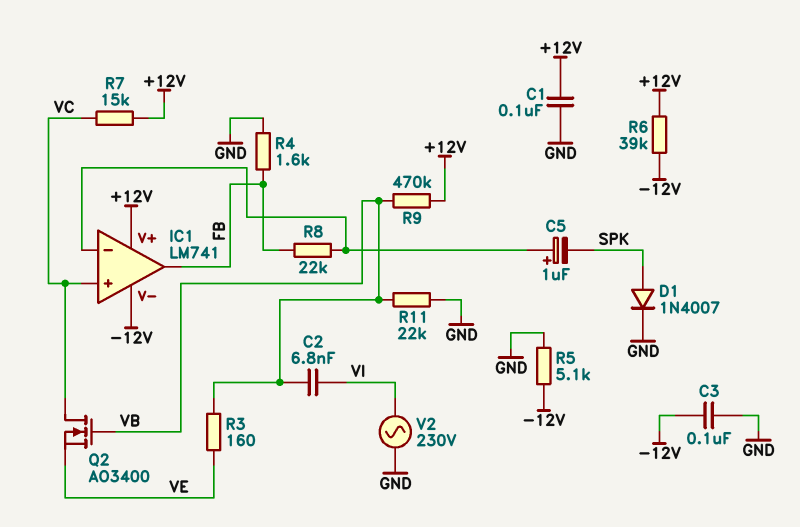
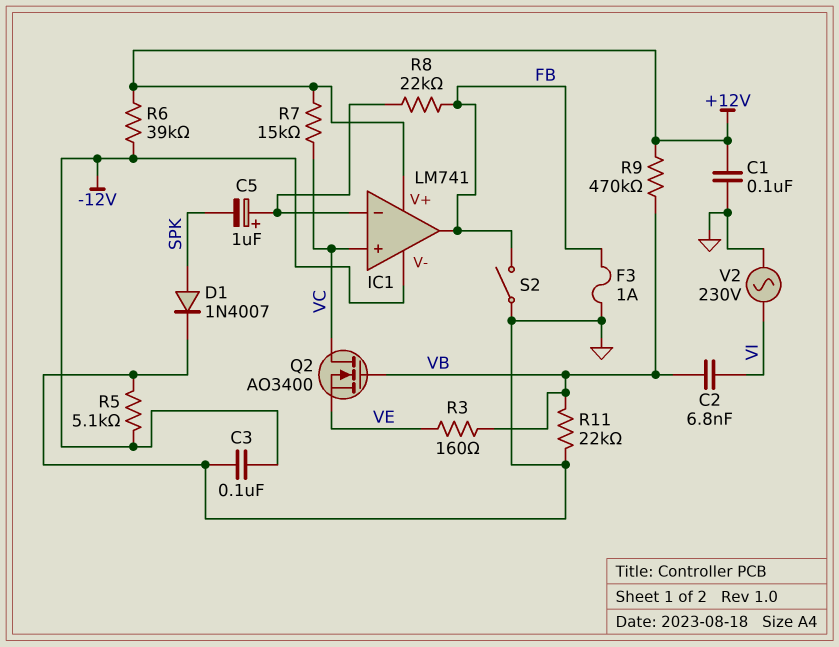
F3: none -> 1A (FB, GND)
R4: 1.6k (FB, GND) -> none
S2: none -> switch (FB, GND)

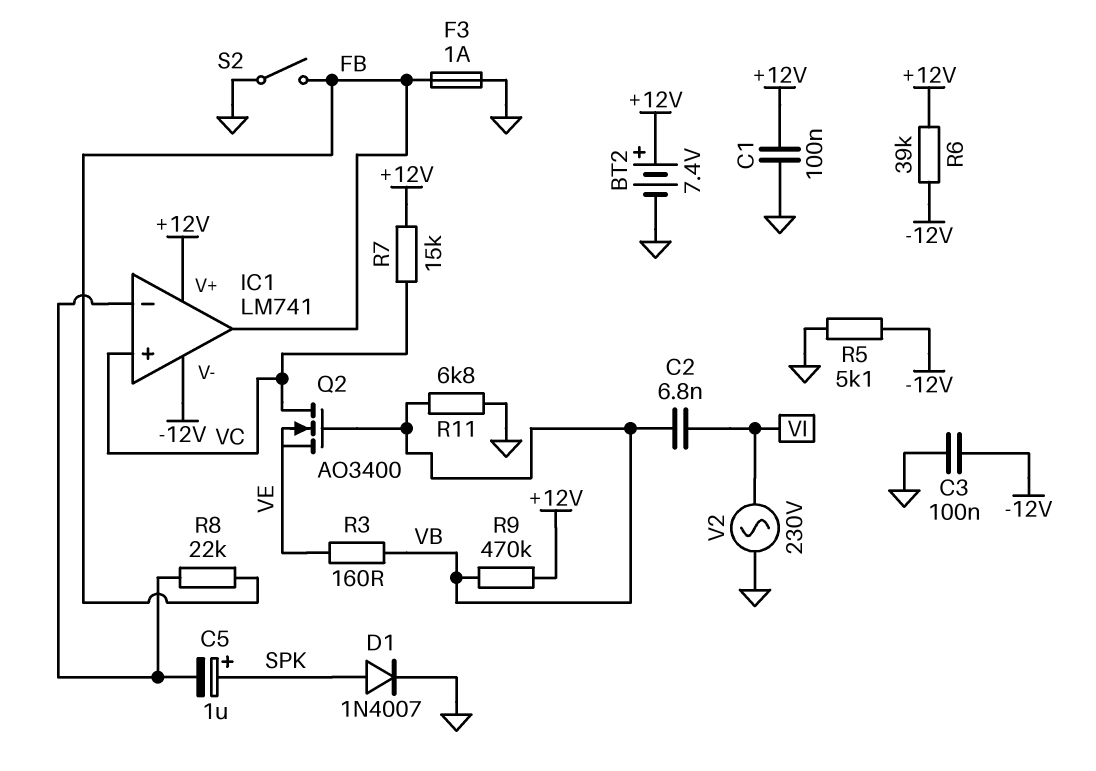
BT2: none -> 7.4V (plus +12V, minus GND)
C5: 1uF (plus IC1/in-, minus SPK) -> 1uF (plus SPK, minus IC1/in-)
R11: 22k (GND, VB) -> 6.8k (GND, VB)

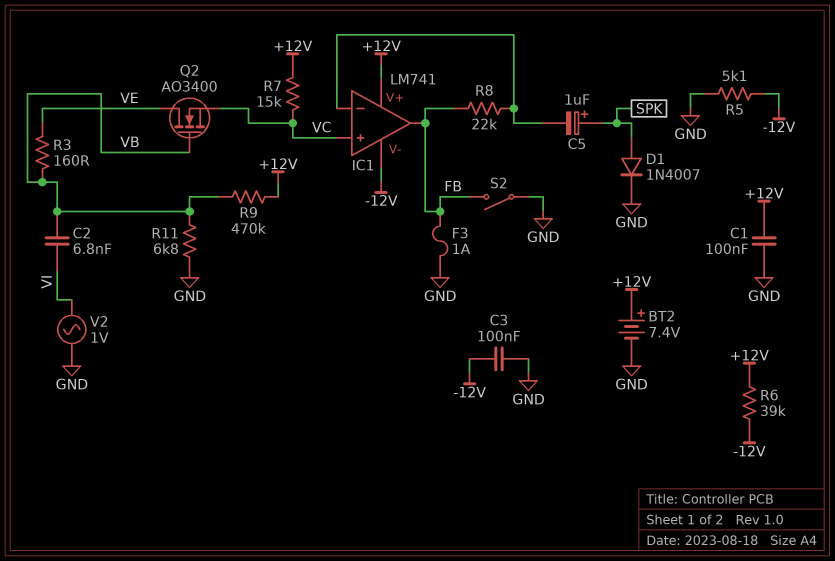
Q2: NMOS AO3400 (G VB, D VC, S VE) -> NMOS AO3400 (G VB, D VE, S VC)
V2: AC 230V (GND, VI) -> AC 1V (GND, VI)

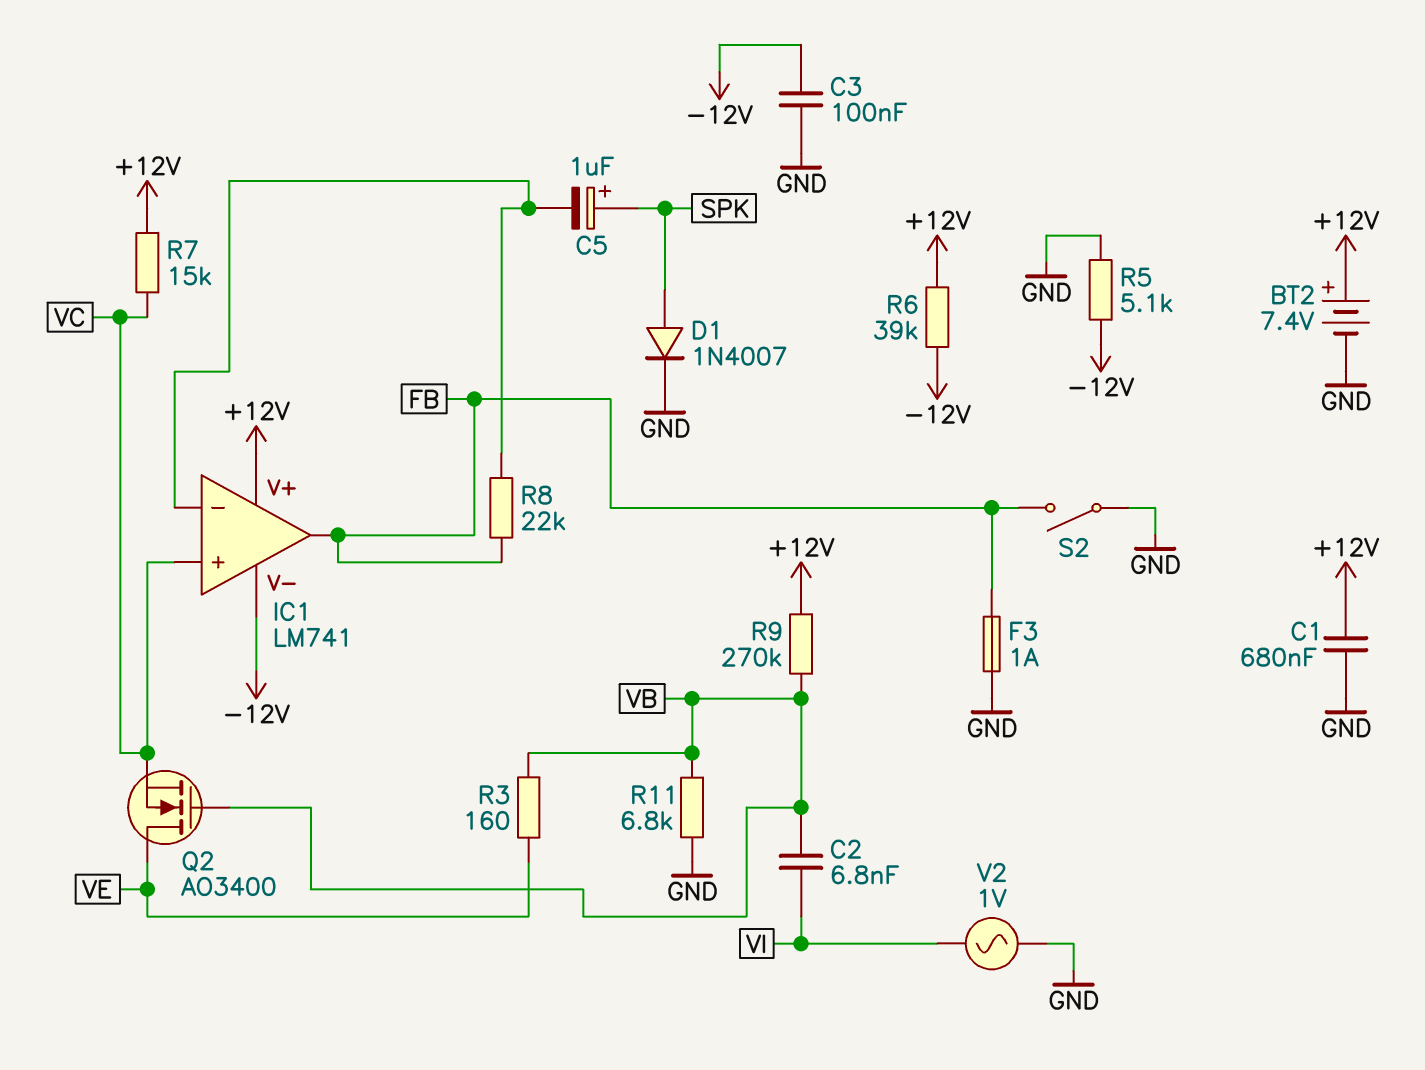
C1: 100nF (+12V, GND) -> 680nF (+12V, GND)
R9: 470k (+12V, VB) -> 270k (+12V, VB)

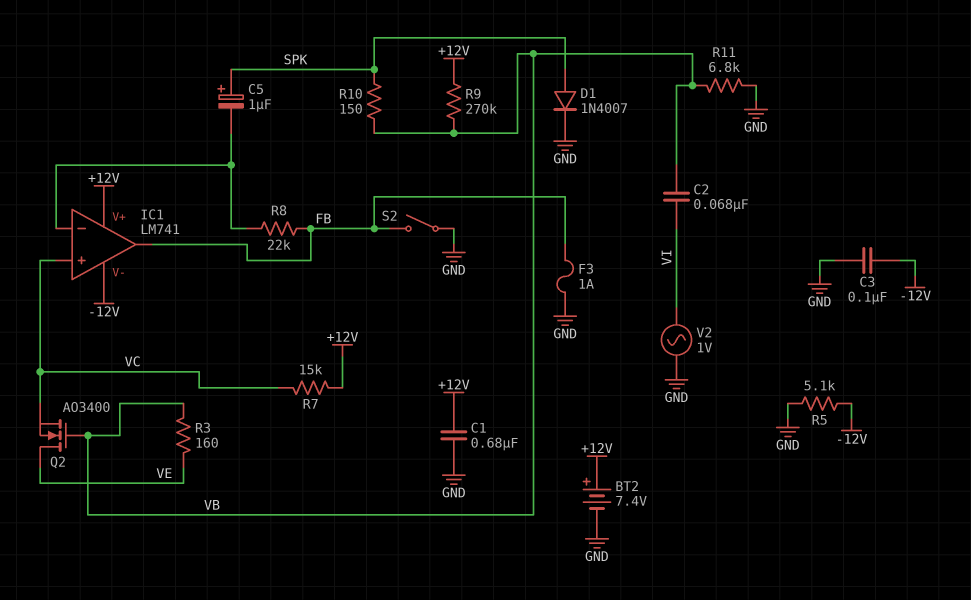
C2: 6.8nF (VB, VI) -> 68nF (VB, VI)
R6: 39k (+12V, -12V) -> none
R10: none -> 150 (SPK, VB)

